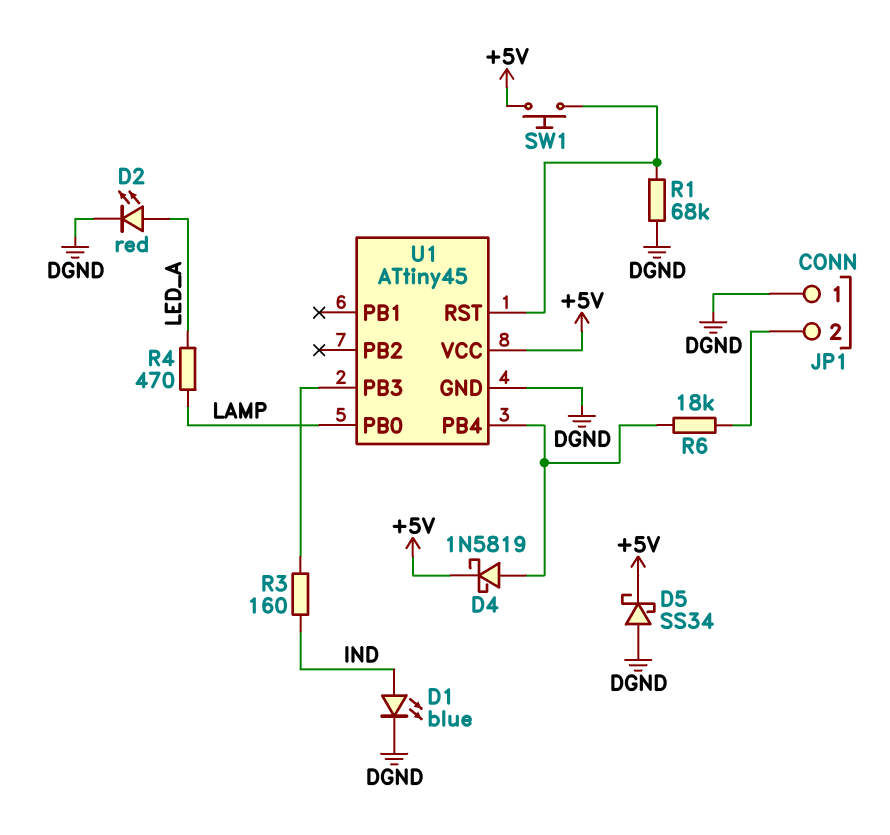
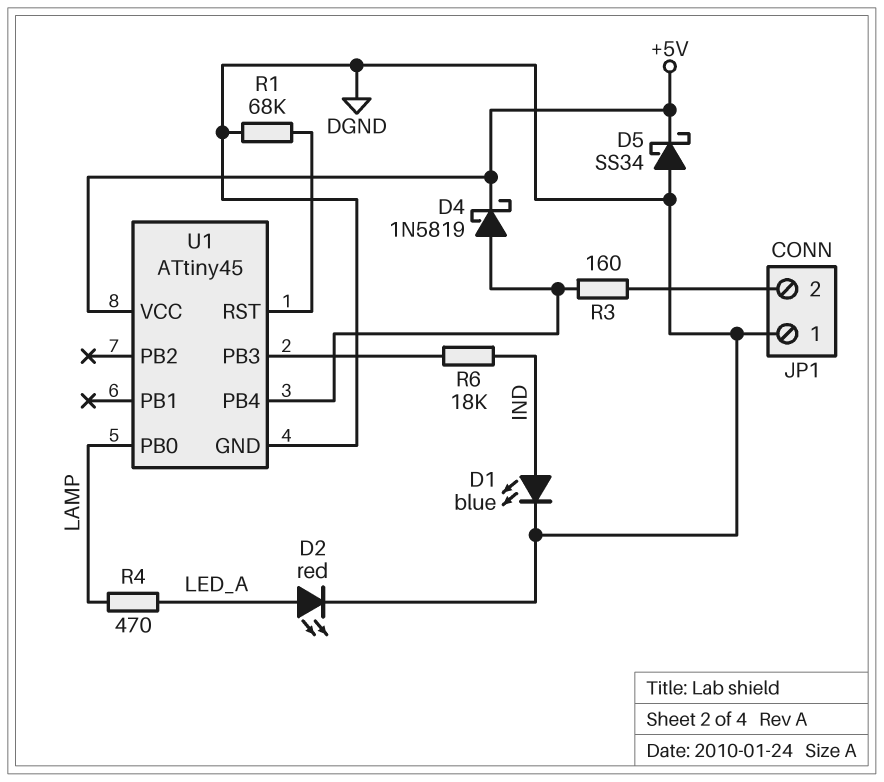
R3: 160 (IND, U1/PB3) -> 160 (JP1/2, U1/PB4)
R6: 18k (JP1/2, U1/PB4) -> 18k (IND, U1/PB3)
SW1: button (+5V, U1/RST) -> none

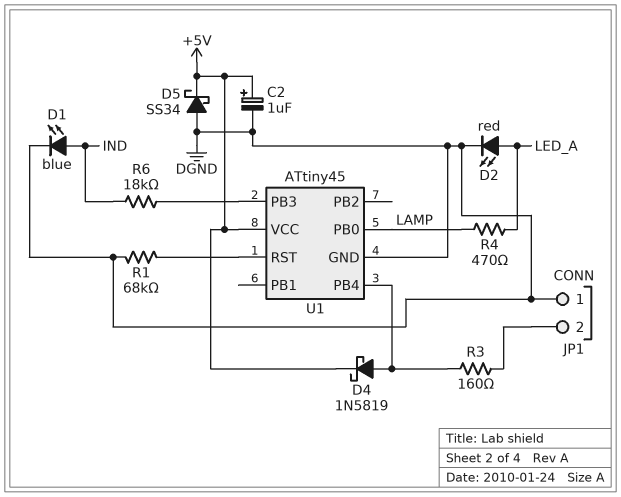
C2: none -> 1uF (plus +5V, minus DGND)

